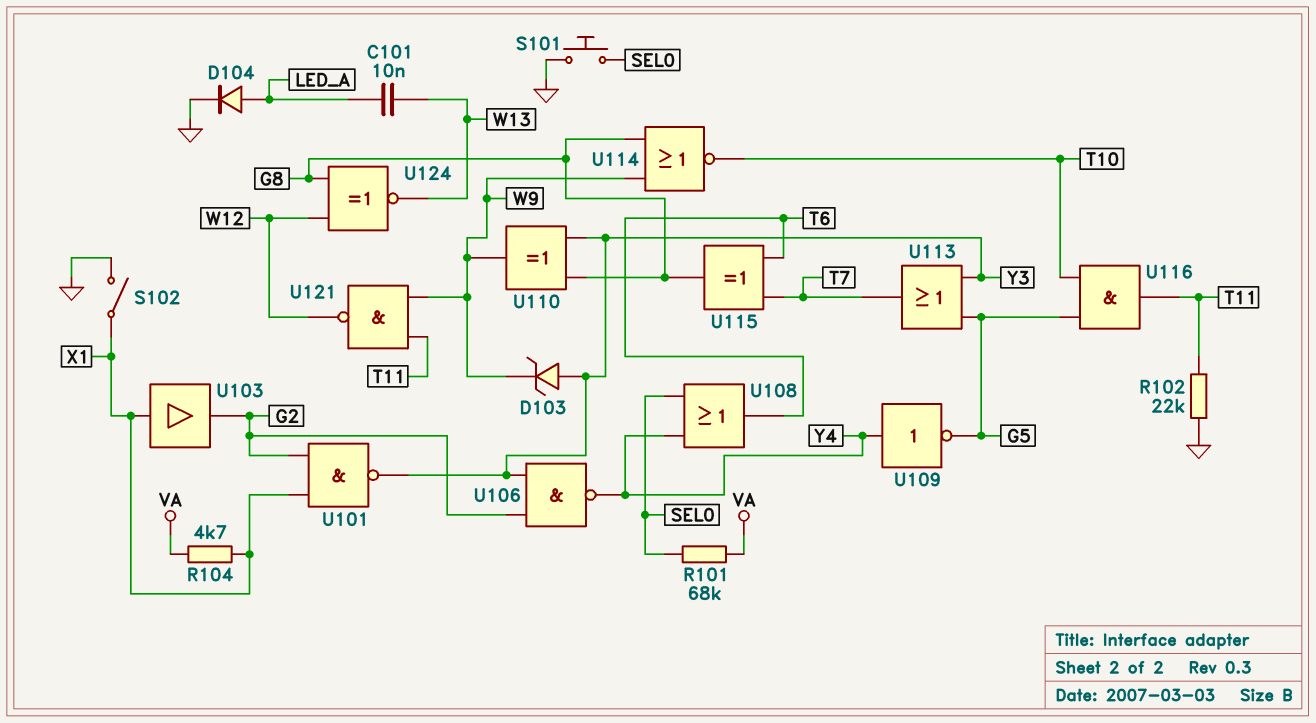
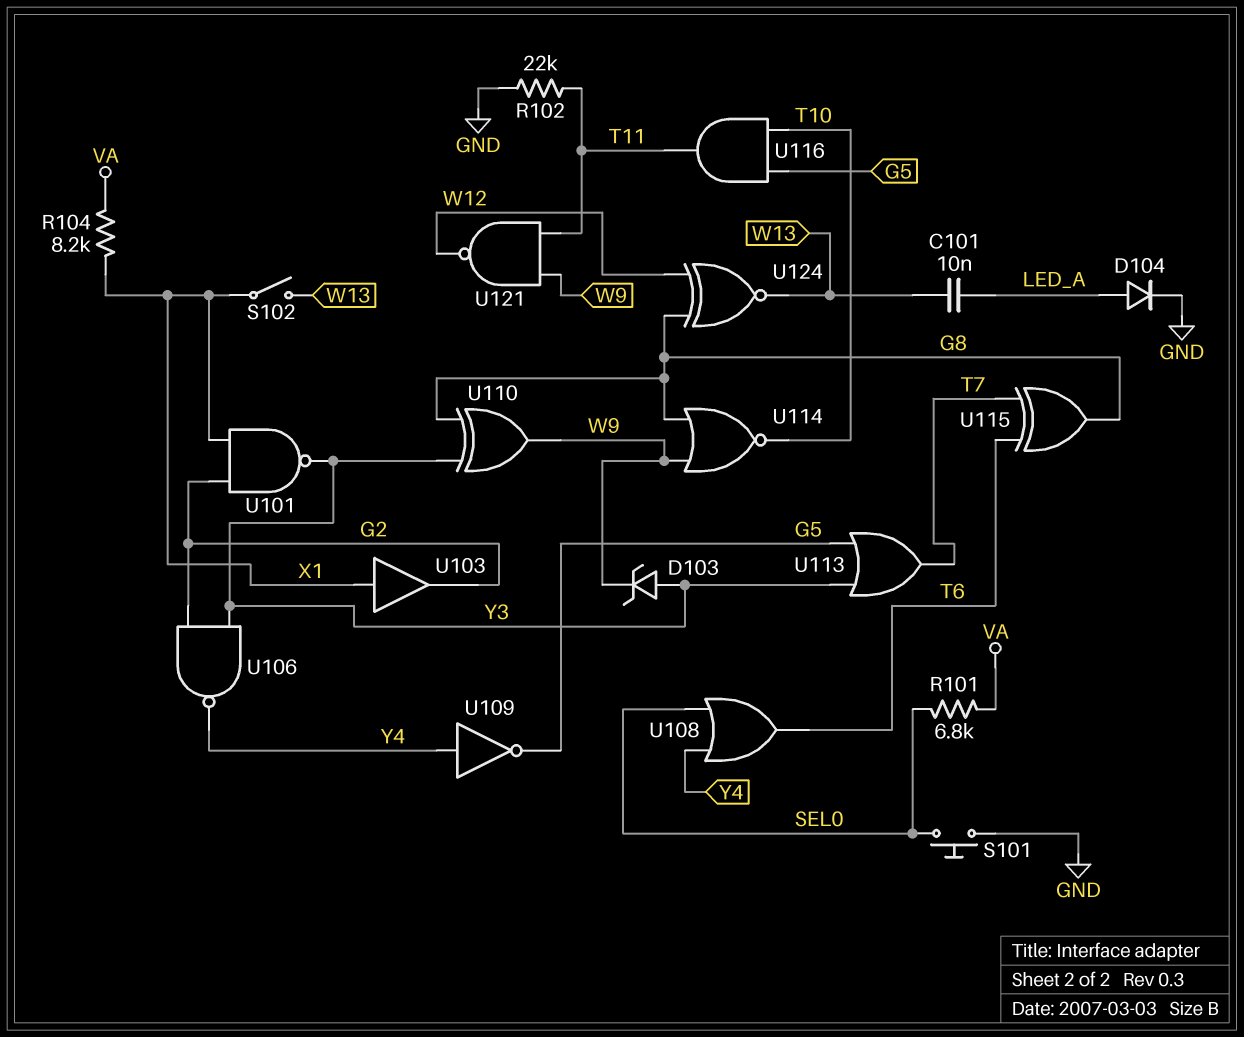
R101: 68k (SEL0, VA) -> 6.8k (SEL0, VA)
R104: 4.7k (VA, X1) -> 8.2k (VA, X1)
S102: switch (GND, X1) -> switch (W13, X1)

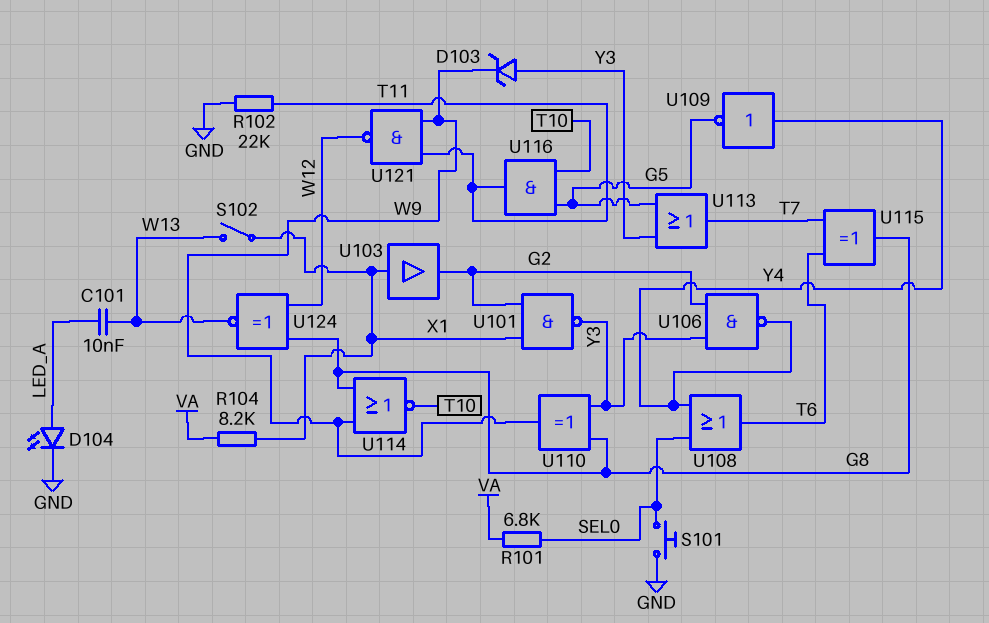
D104: diode (A LED_A, K GND) -> LED (A LED_A, K GND)

